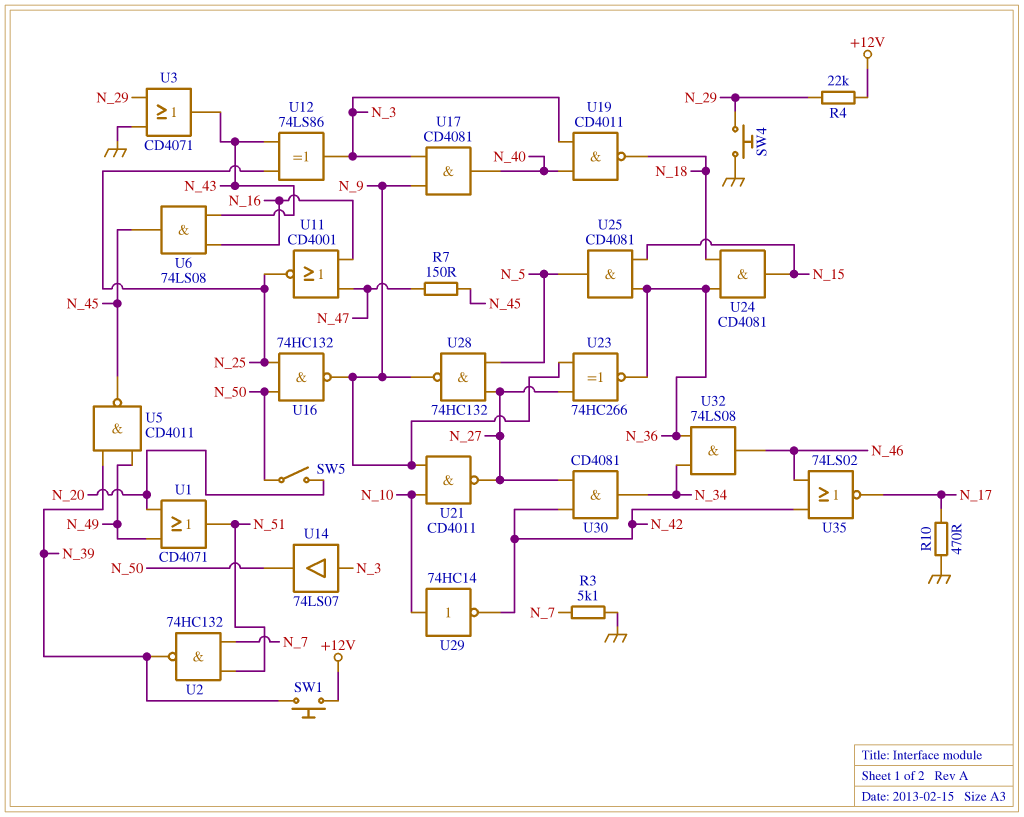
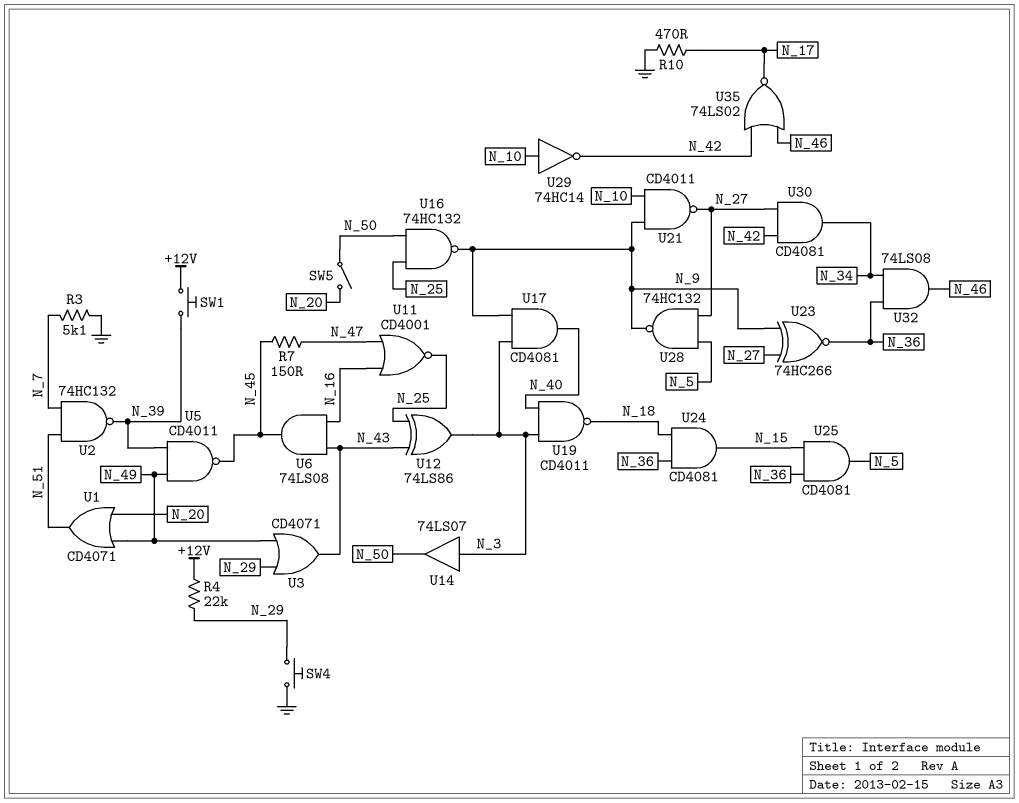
U3: OR CD4071 (in GND, in N_29, out N_43) -> OR CD4071 (in N_29, in N_49, out N_43)

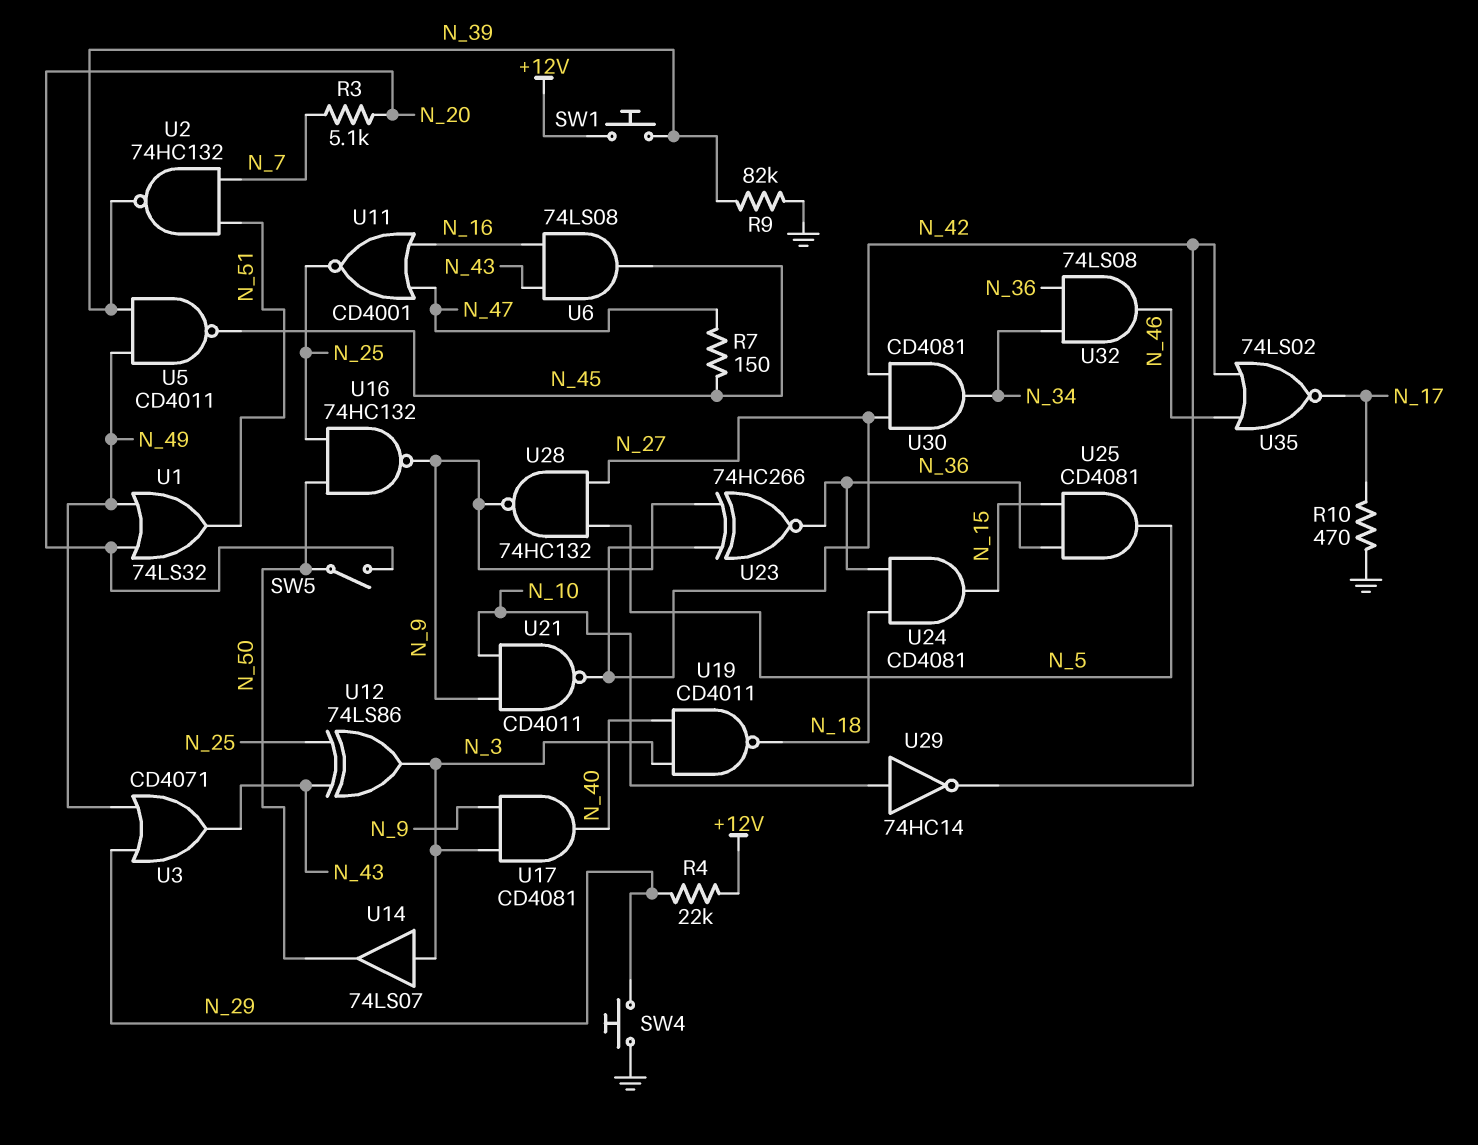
R3: 5.1k (GND, N_7) -> 5.1k (N_7, N_20)
R9: none -> 82k (GND, N_39)
U1: OR CD4071 (in N_20, in N_49, out N_51) -> OR 74LS32 (in N_20, in N_49, out N_51)

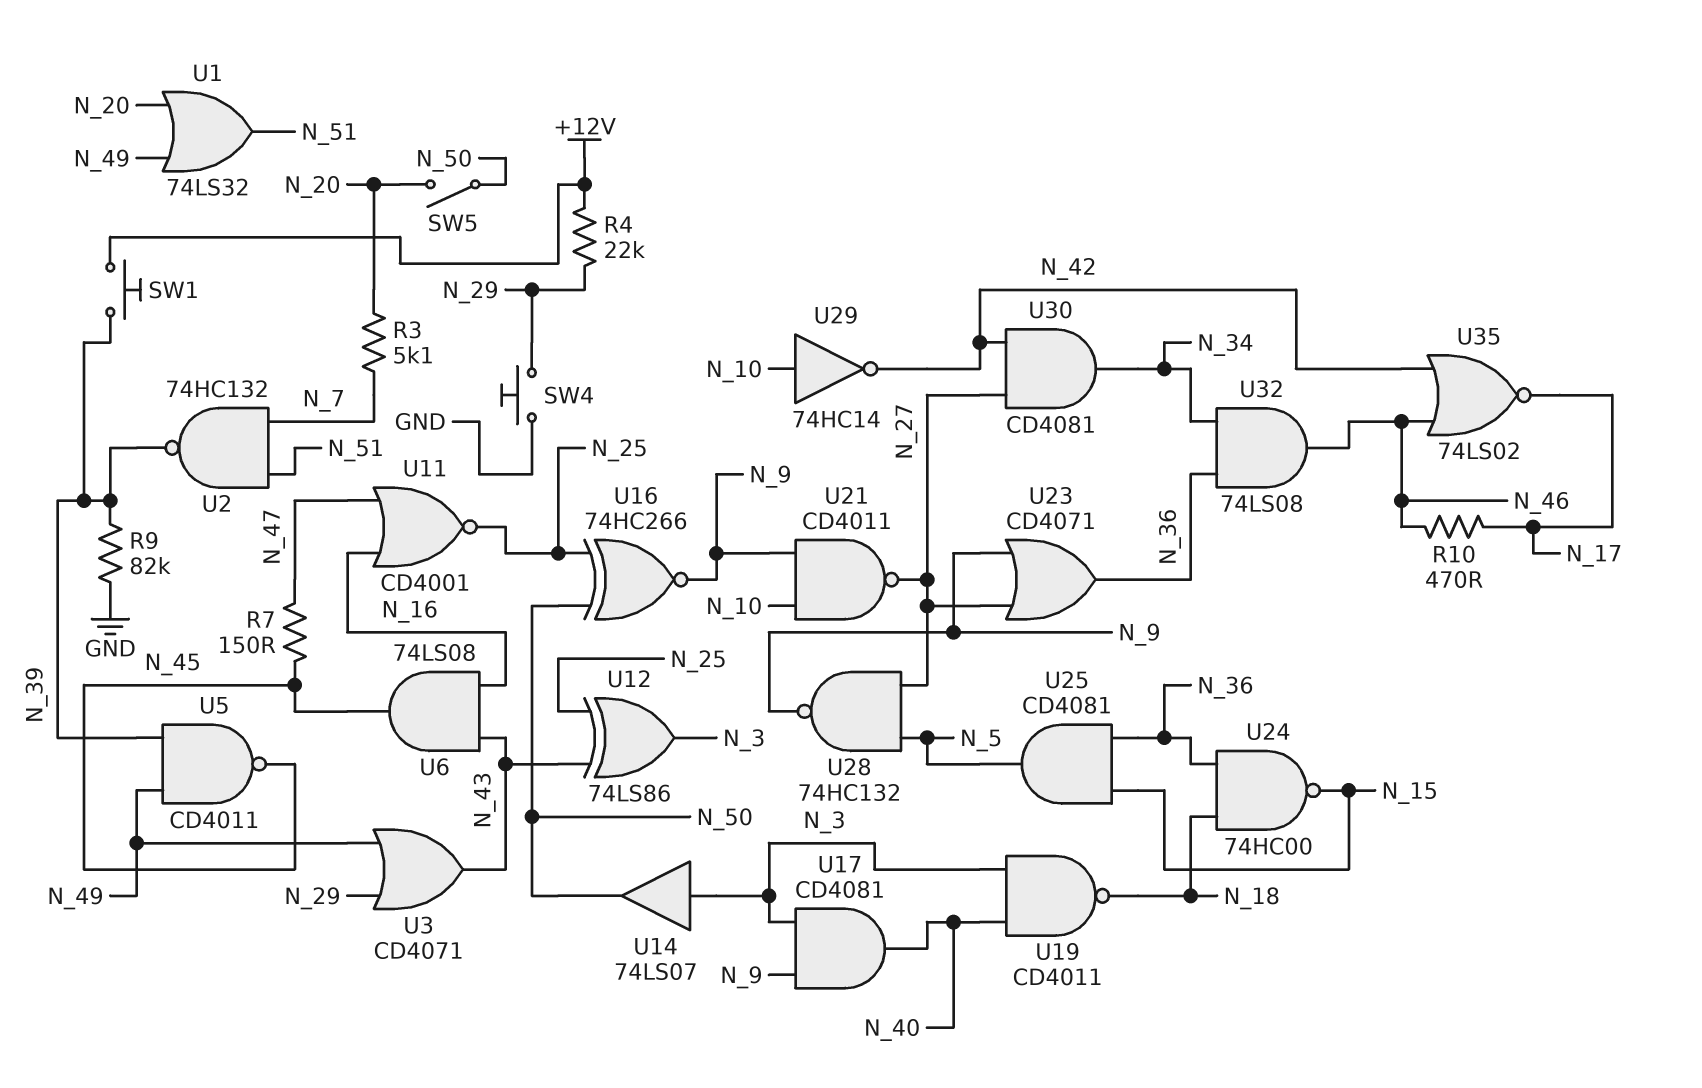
R10: 470 (GND, N_17) -> 470 (N_17, N_46)
U16: NAND 74HC132 (in N_25, in N_50, out N_9) -> XNOR 74HC266 (in N_25, in N_50, out N_9)
U23: XNOR 74HC266 (in N_9, in N_27, out N_36) -> OR CD4071 (in N_9, in N_27, out N_36)
U24: AND CD4081 (in N_18, in N_36, out N_15) -> NAND 74HC00 (in N_18, in N_36, out N_15)

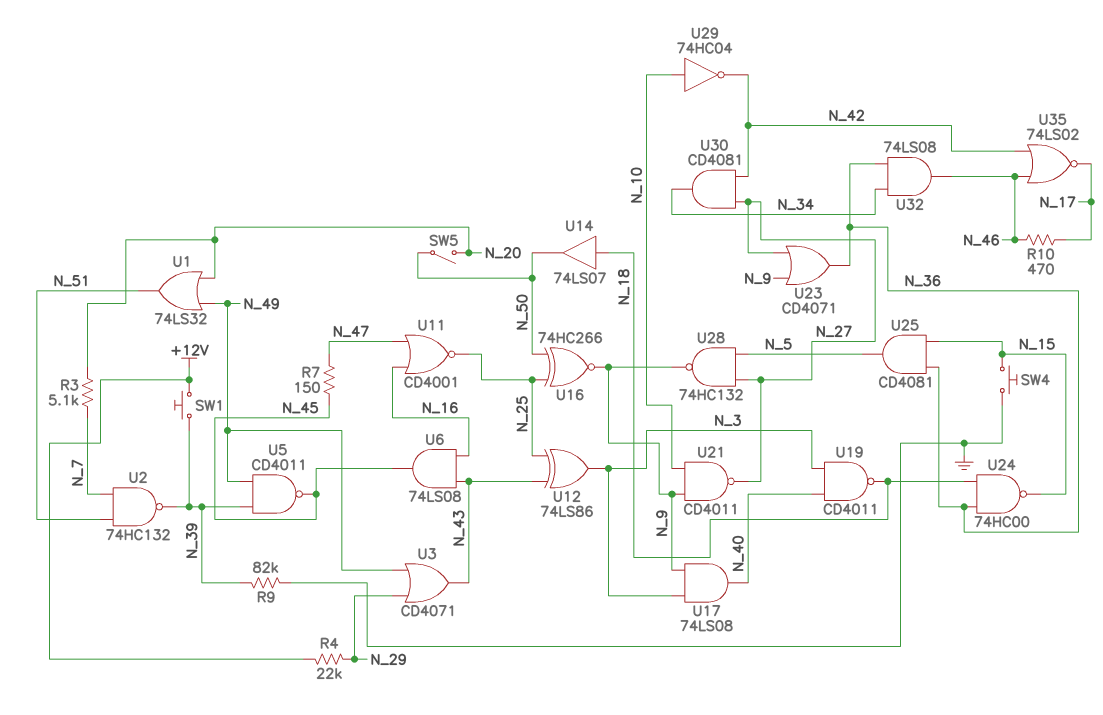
SW4: button (GND, N_29) -> button (GND, N_15)
U14: buffer 74LS07 (in N_3, out N_50) -> buffer 74LS07 (in N_18, out N_50)
U17: AND CD4081 (in N_3, in N_9, out N_40) -> AND 74LS08 (in N_3, in N_9, out N_40)
U29: NOT 74HC14 (in N_10, out N_42) -> NOT 74HC04 (in N_10, out N_42)

